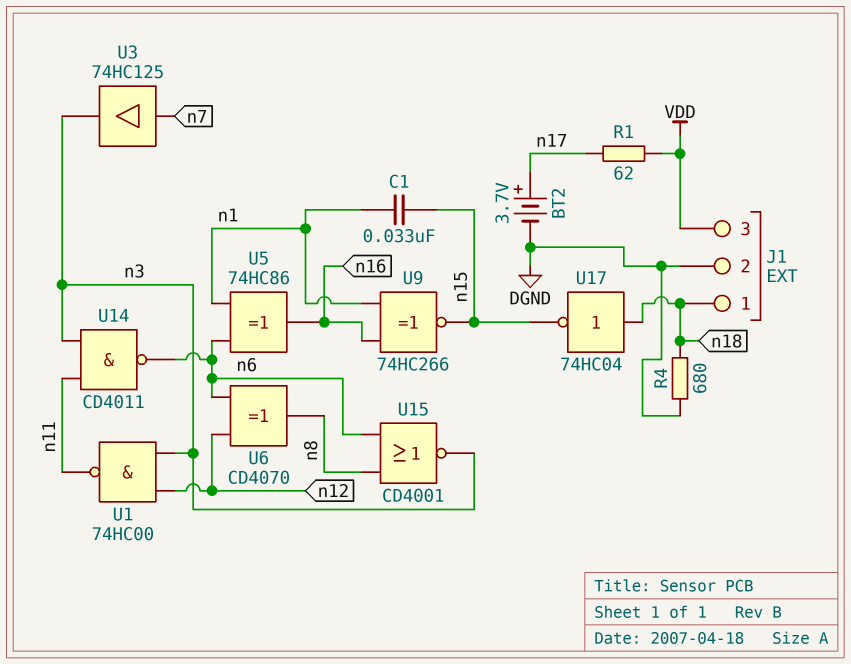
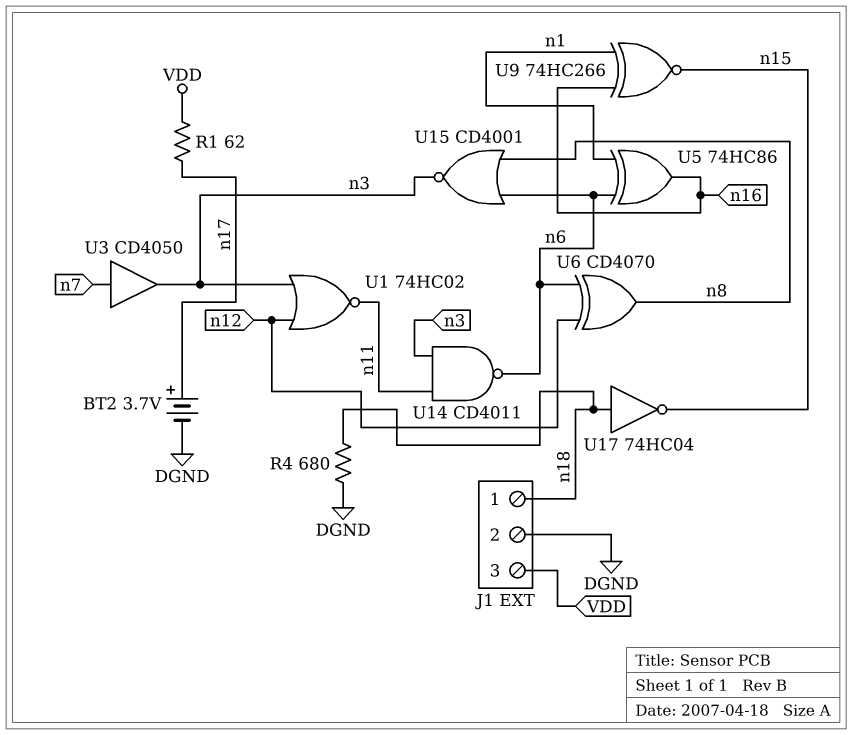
C1: 33nF (n1, n15) -> none
U1: NAND 74HC00 (in n3, in n12, out n11) -> NOR 74HC02 (in n3, in n12, out n11)
U3: buffer 74HC125 (in n7, out n3) -> buffer CD4050 (in n7, out n3)

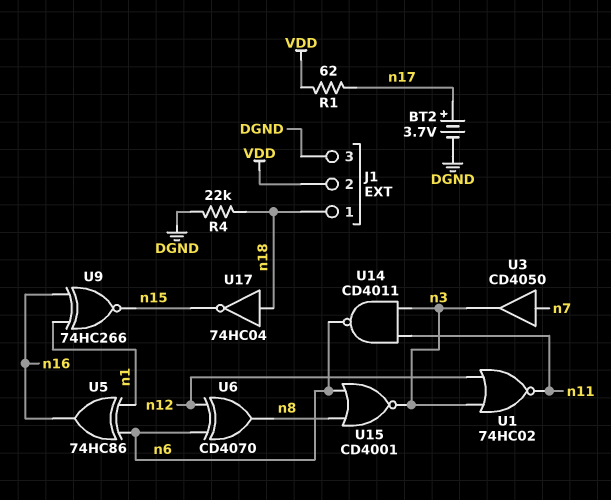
J1 pin 2: DGND -> VDD
J1 pin 3: VDD -> DGND
R4: 680 (DGND, n18) -> 22k (DGND, n18)

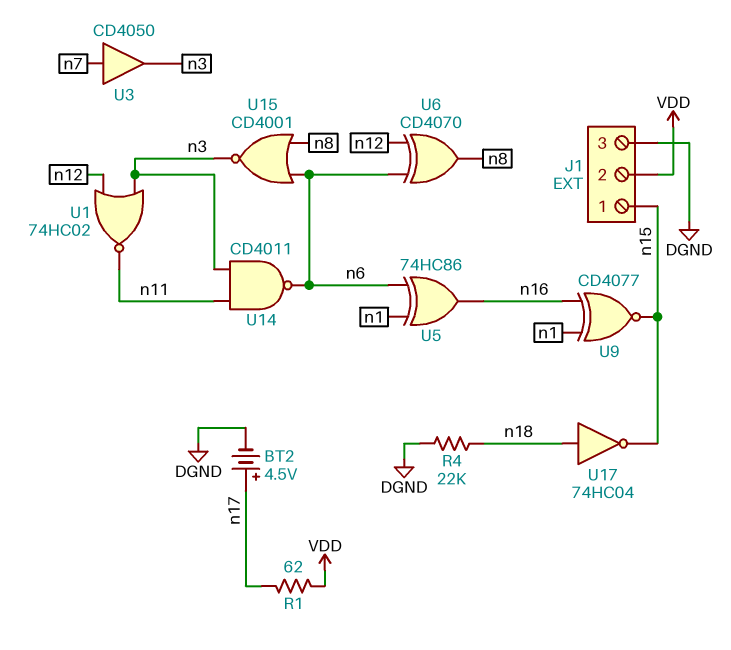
BT2: 3.7V (plus n17, minus DGND) -> 4.5V (plus n17, minus DGND)
J1 pin 1: n18 -> n15
U9: XNOR 74HC266 (in n1, in n16, out n15) -> XNOR CD4077 (in n1, in n16, out n15)

